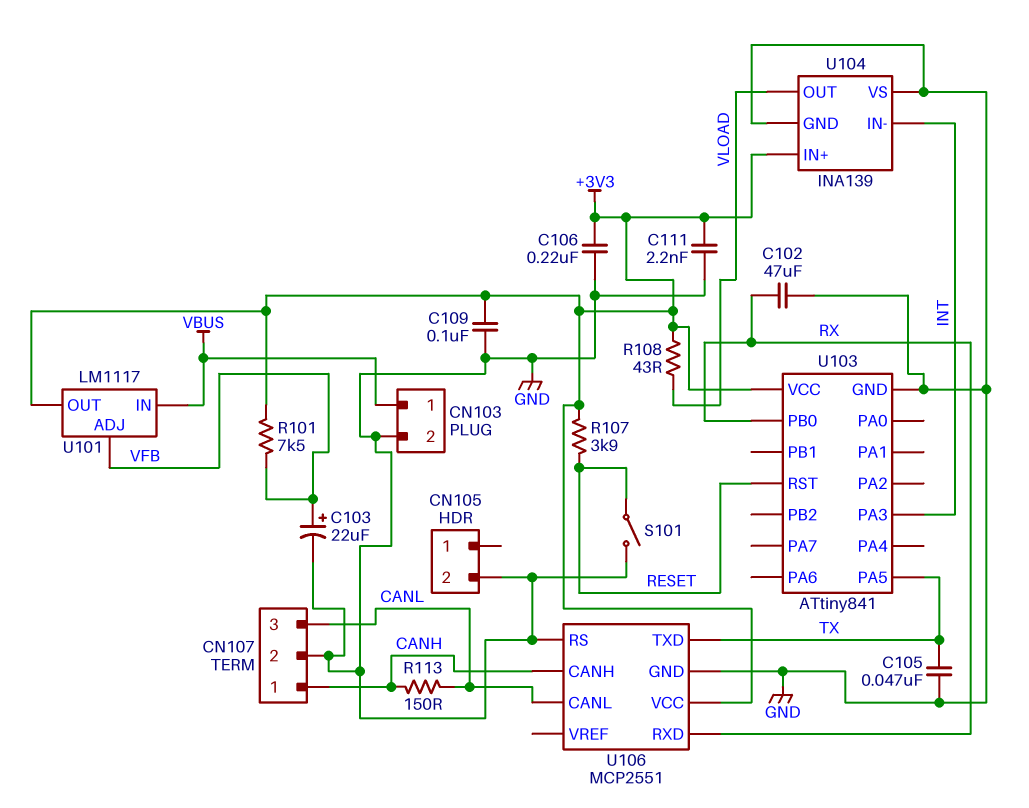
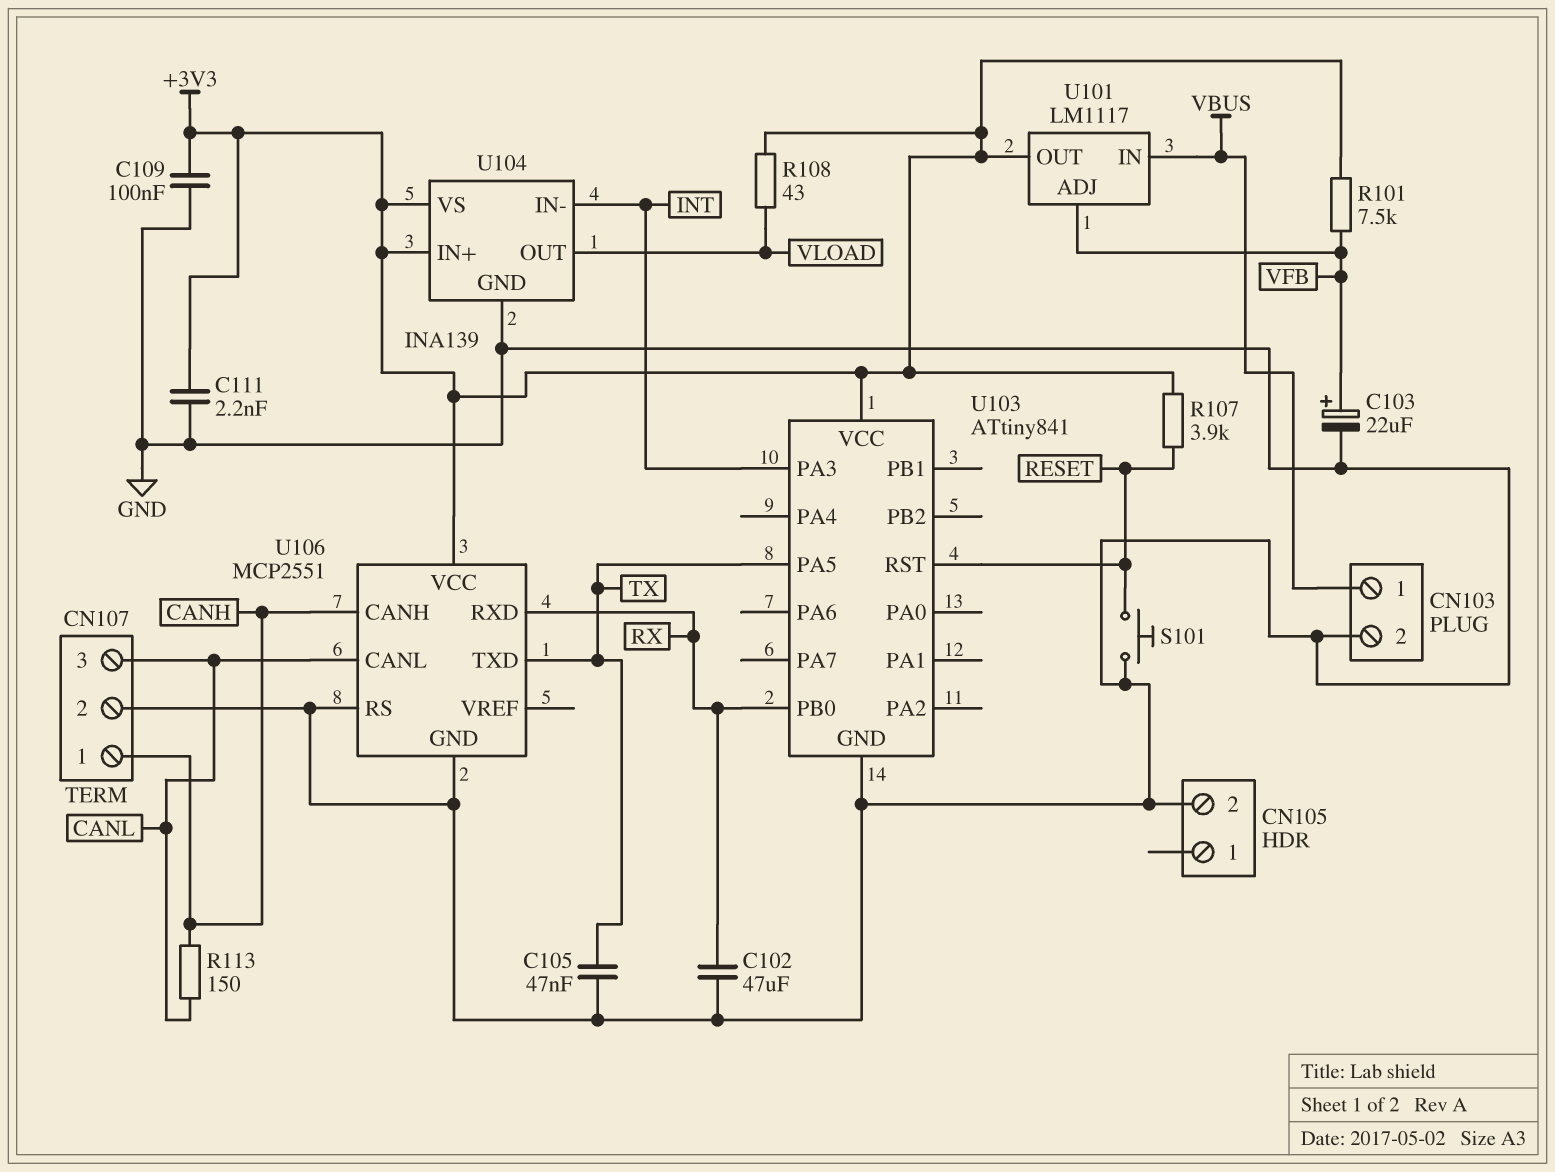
C106: 220nF (+3V3, GND) -> none
S101: switch (GND, RESET) -> button (GND, RESET)
U104 pin VS: GND -> +3V3

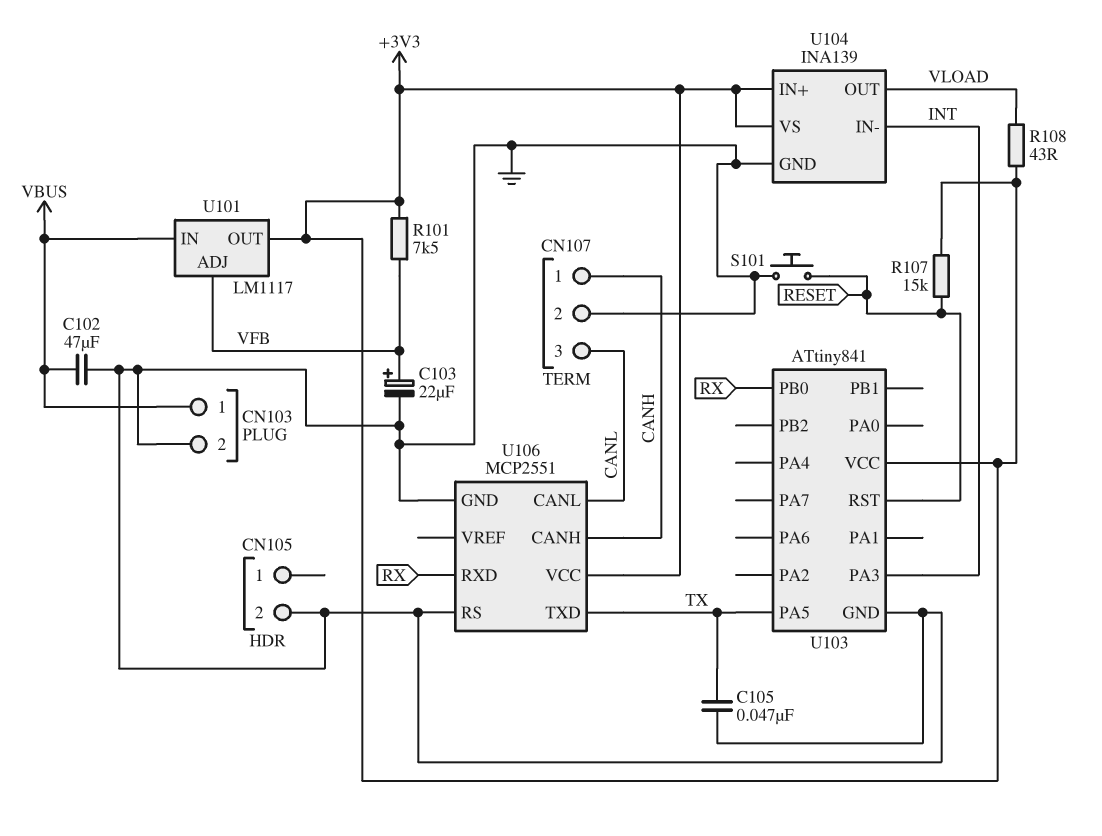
C102: 47uF (GND, RX) -> 47uF (GND, VBUS)
C109: 100nF (+3V3, GND) -> none
C111: 2.2nF (+3V3, GND) -> none
R107: 3.9k (+3V3, RESET) -> 15k (+3V3, RESET)
R113: 150 (CANH, CANL) -> none

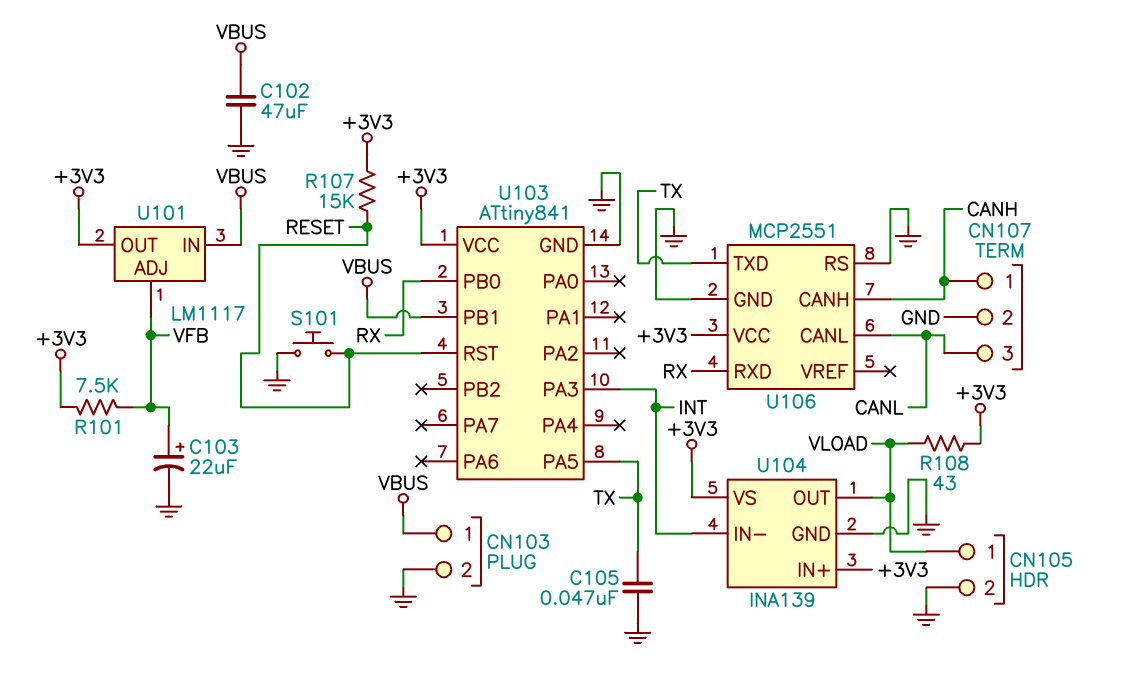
CN105 pin 1: none -> VLOAD
U103 pin PB1: none -> VBUS

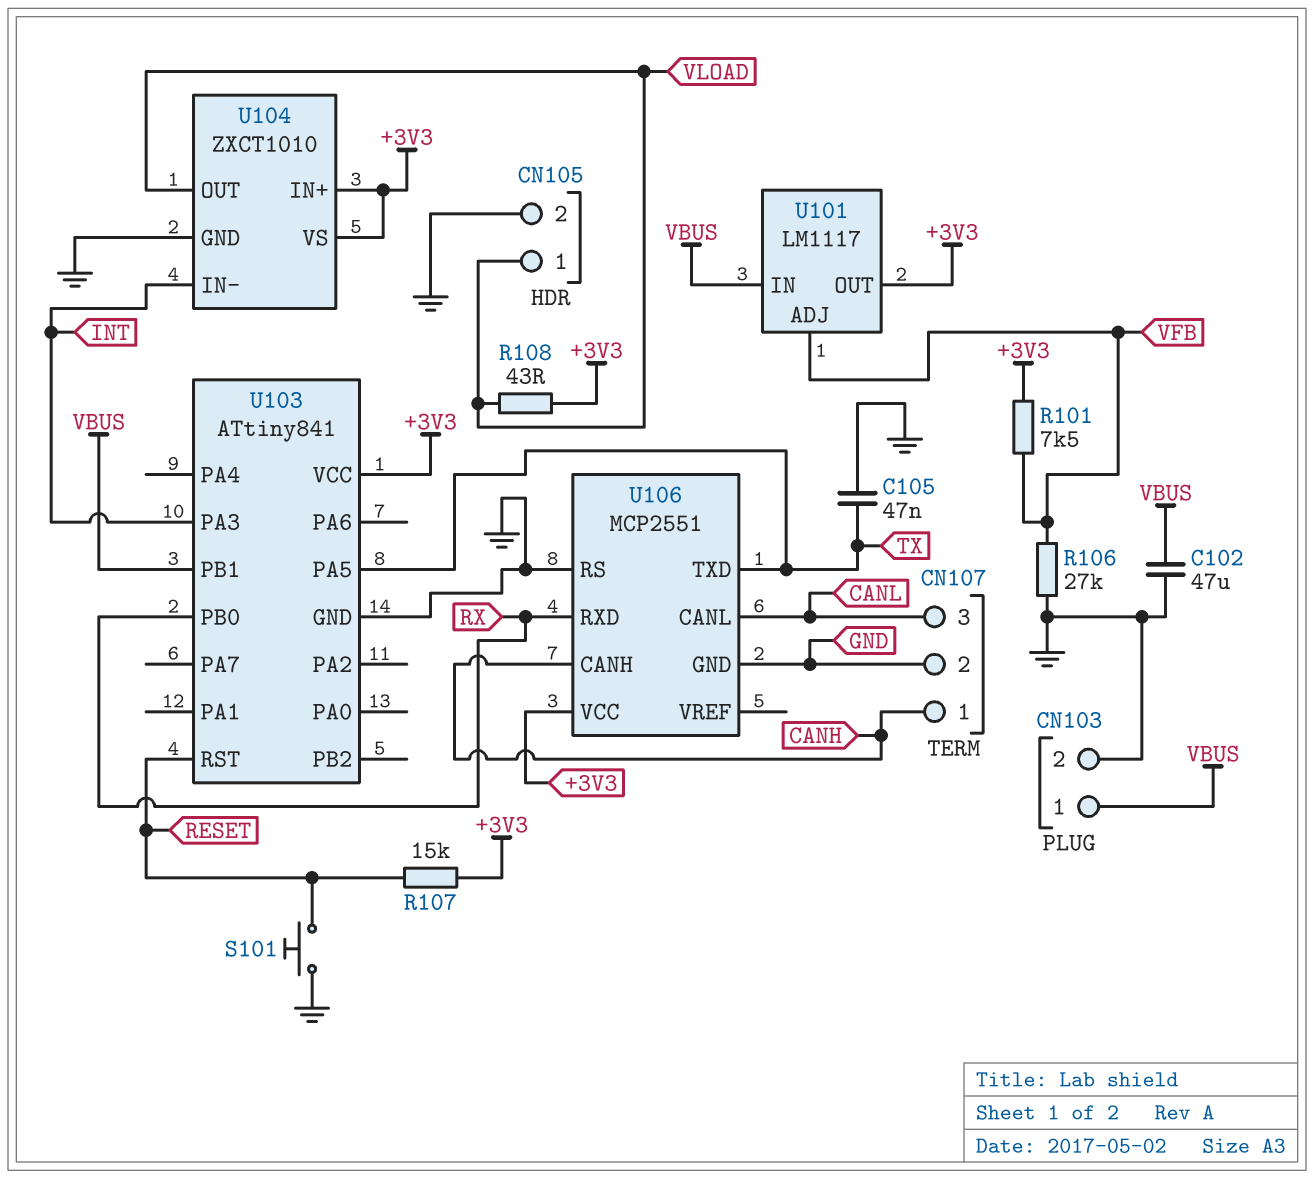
C103: 22uF (plus VFB, minus GND) -> none
R106: none -> 27k (GND, VFB)
U104: INA139 -> ZXCT1010

